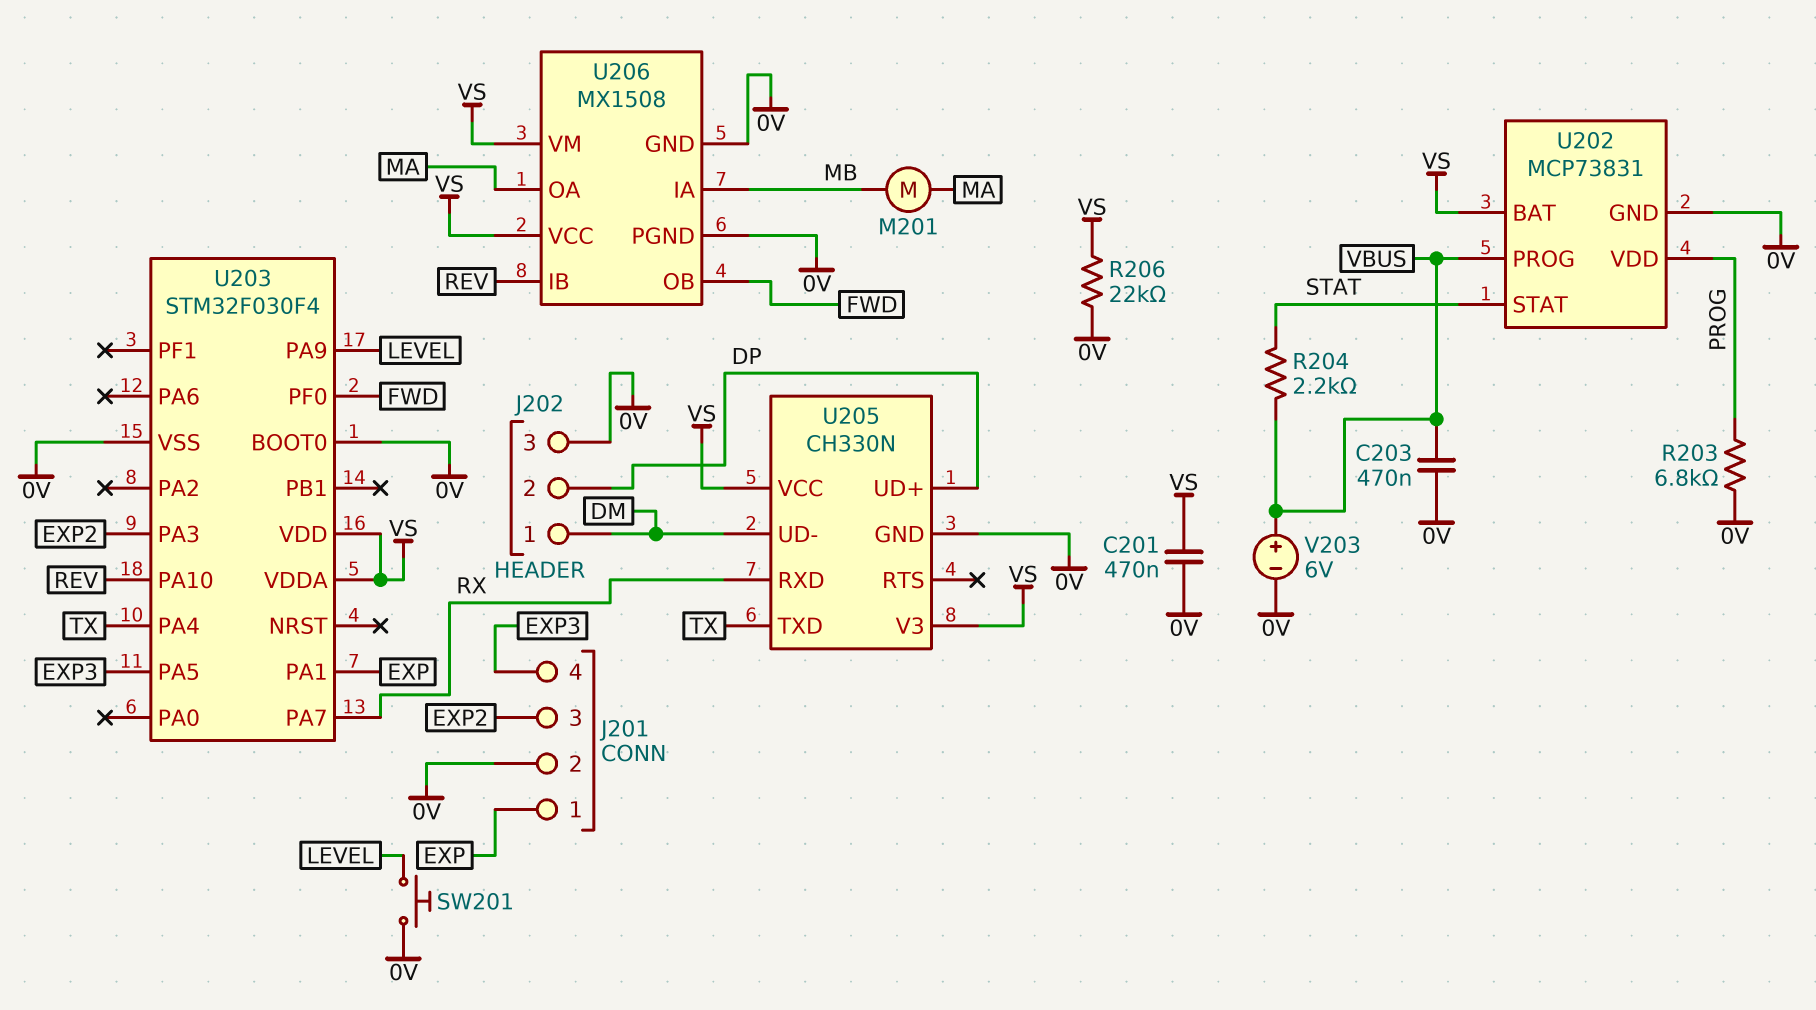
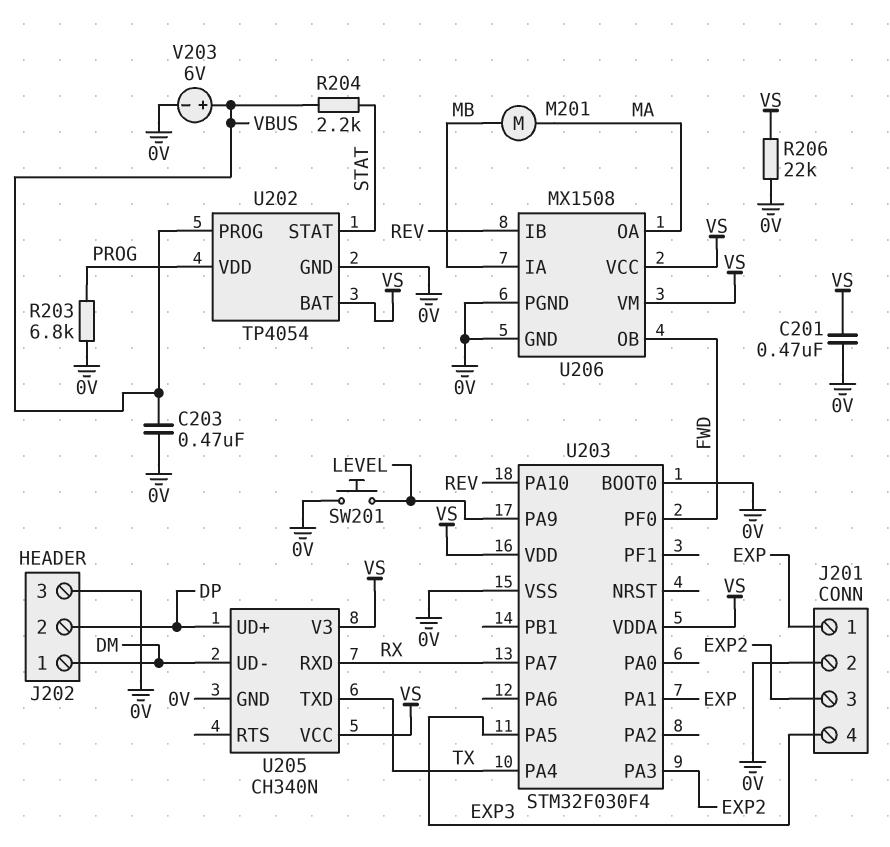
U202: MCP73831 -> TP4054
U205: CH330N -> CH340N

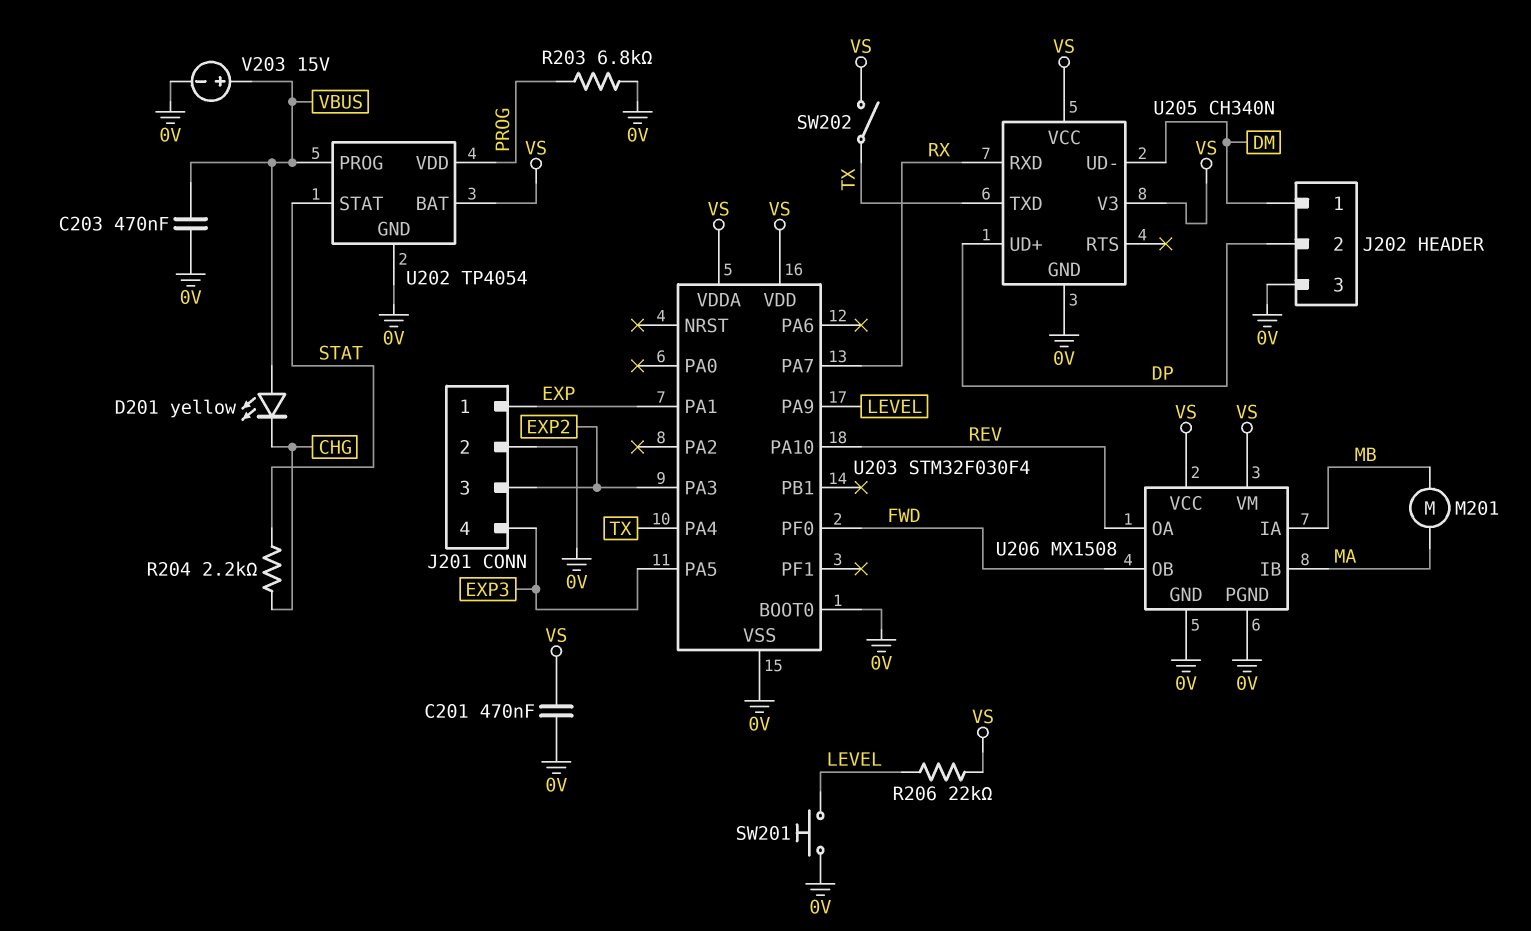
D201: none -> LED yellow (A VBUS, K CHG)
R204: 2.2k (STAT, VBUS) -> 2.2k (CHG, STAT)
R206: 22k (0V, VS) -> 22k (LEVEL, VS)
SW202: none -> switch (TX, VS)
U206 pin IB: REV -> MA
U206 pin OA: MA -> REV
V203: 6V (plus VBUS, minus 0V) -> 15V (plus VBUS, minus 0V)

